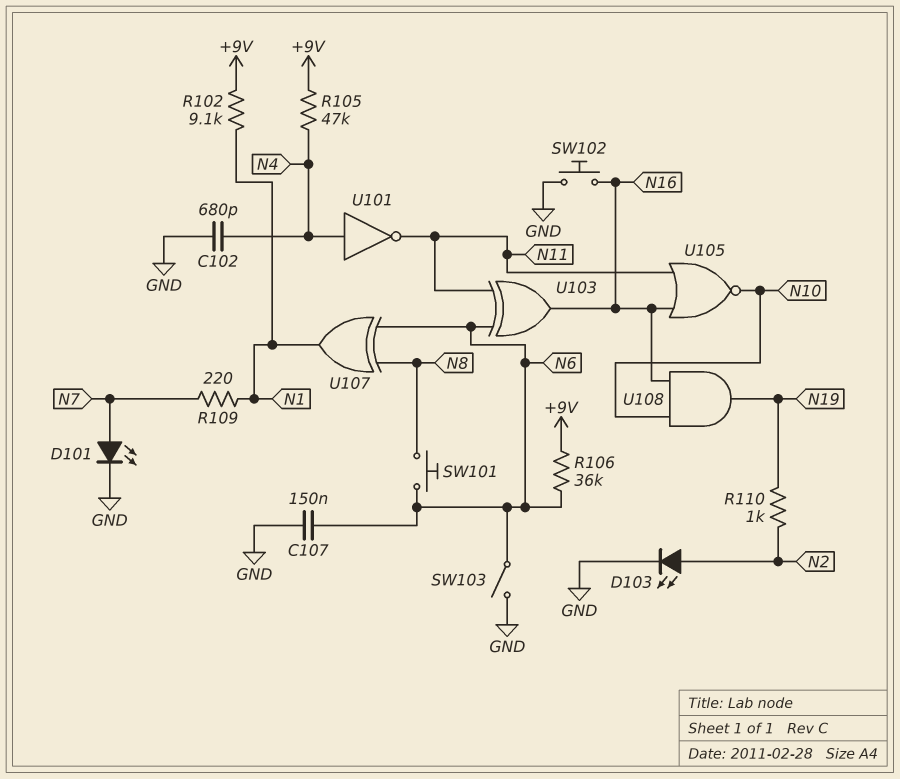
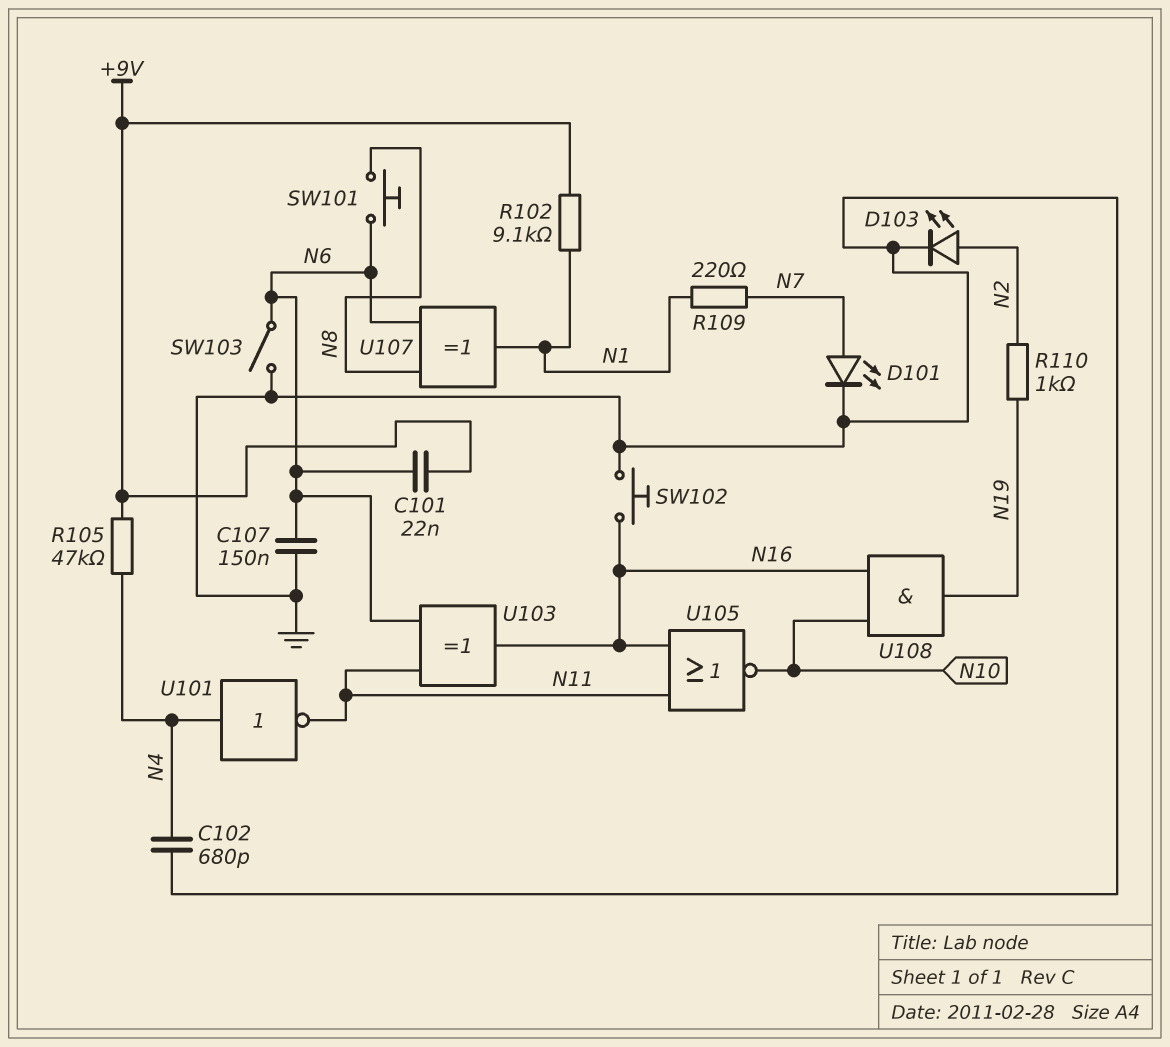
C101: none -> 22nF (+9V, N6)
R106: 36k (+9V, N6) -> none

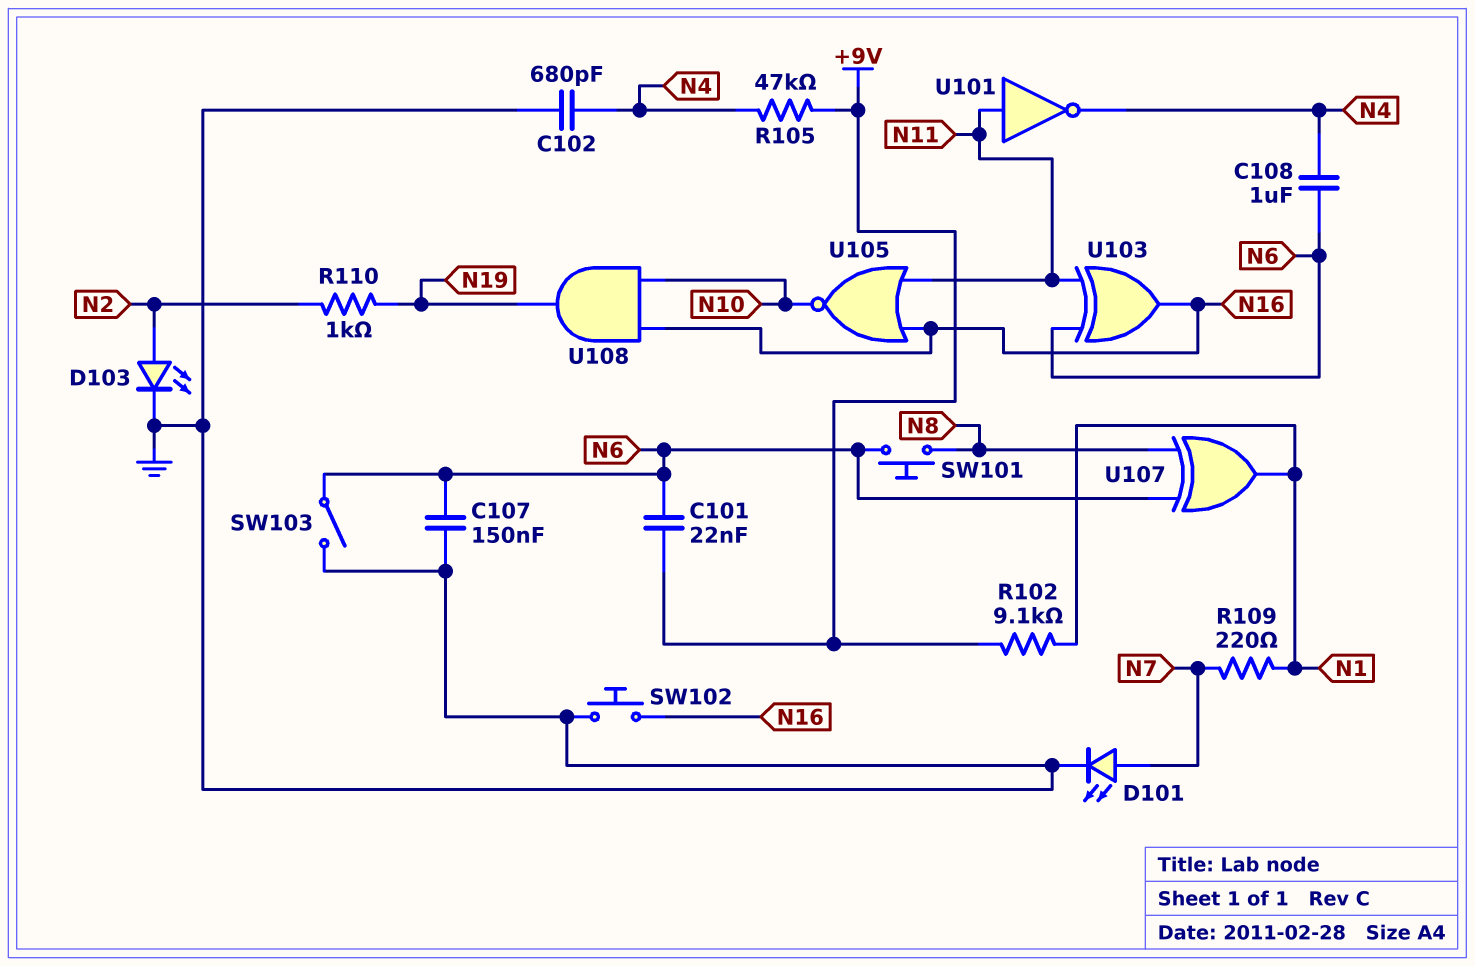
C108: none -> 1uF (N4, N6)
U101: NOT (in N4, out N11) -> NOT (in N11, out N4)

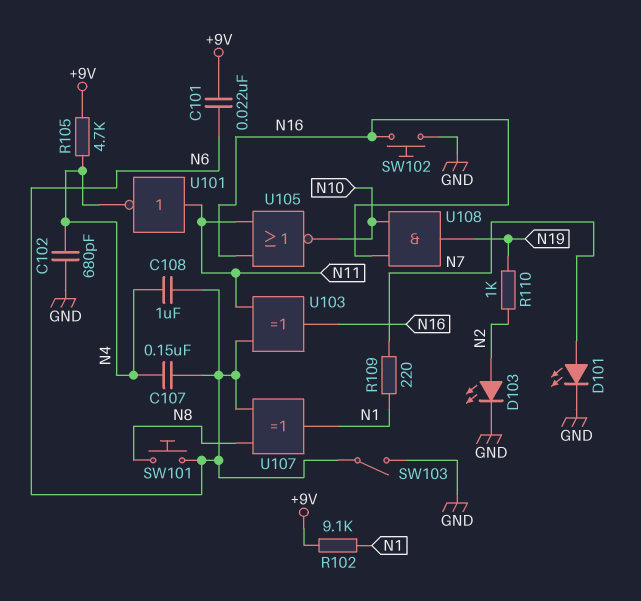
C107: 150nF (GND, N6) -> 150nF (N4, N6)
R105: 47k (+9V, N4) -> 4.7k (+9V, N4)

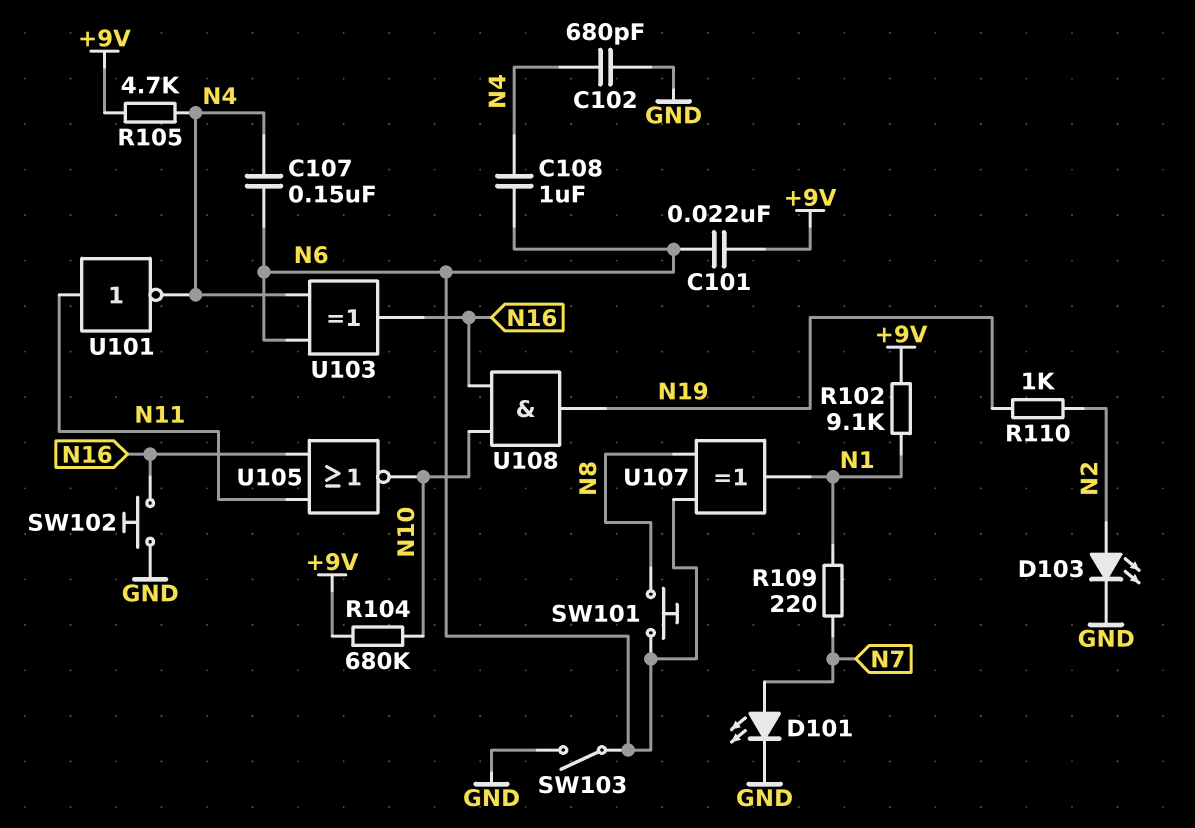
R104: none -> 680k (+9V, N10)
U103: XOR (in N6, in N11, out N16) -> XOR (in N4, in N6, out N16)

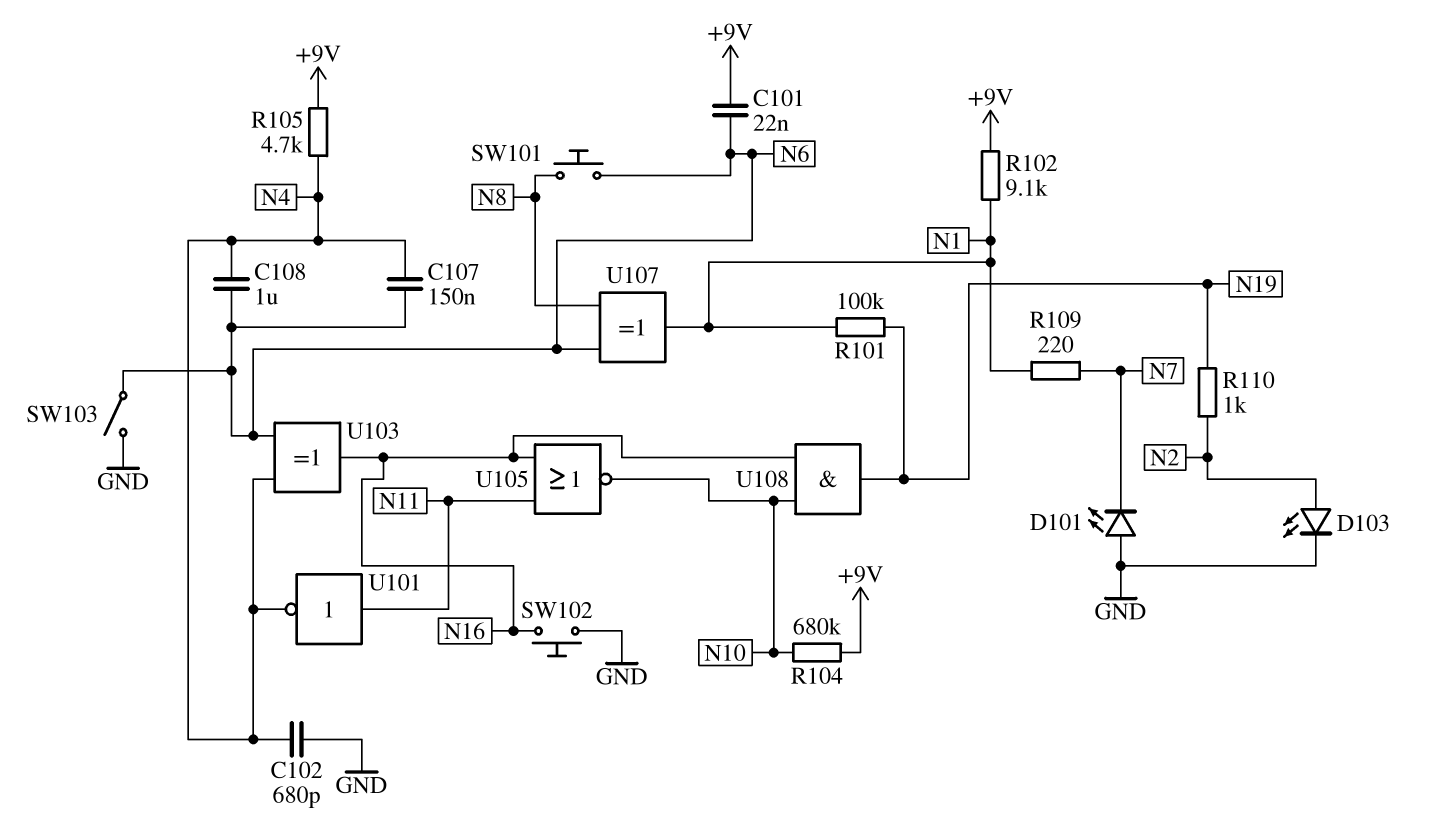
D101: LED (A N7, K GND) -> LED (A GND, K N7)
R101: none -> 100k (N1, N19)

